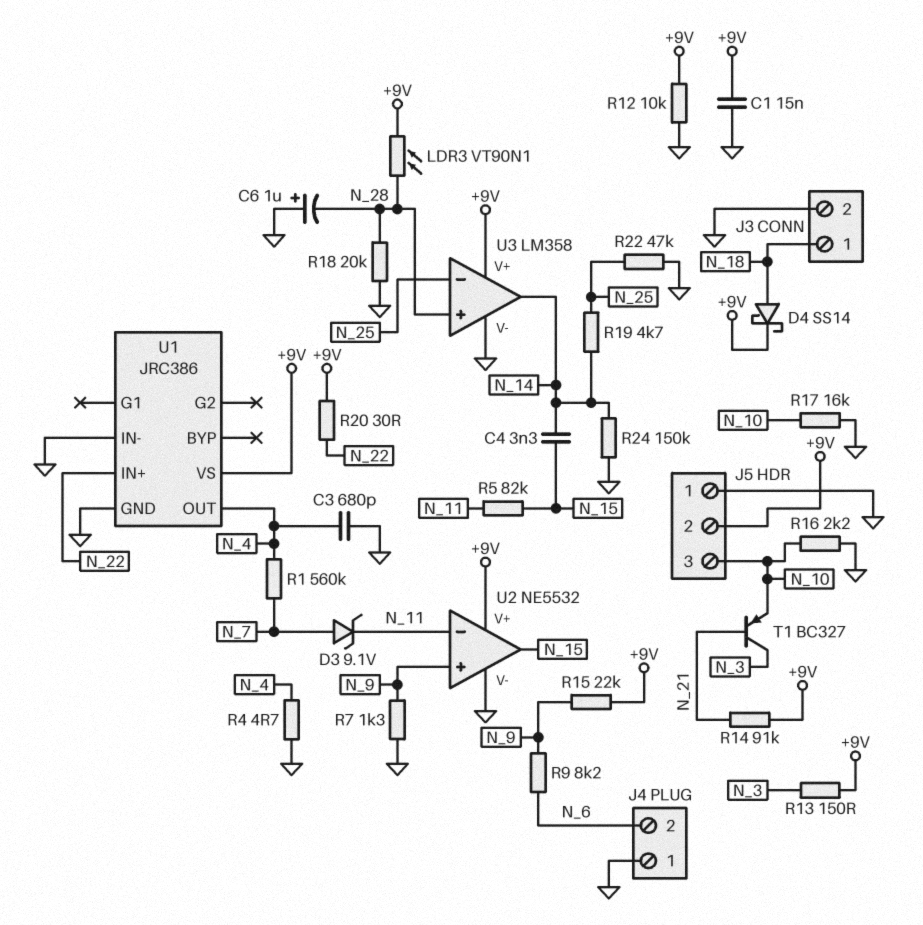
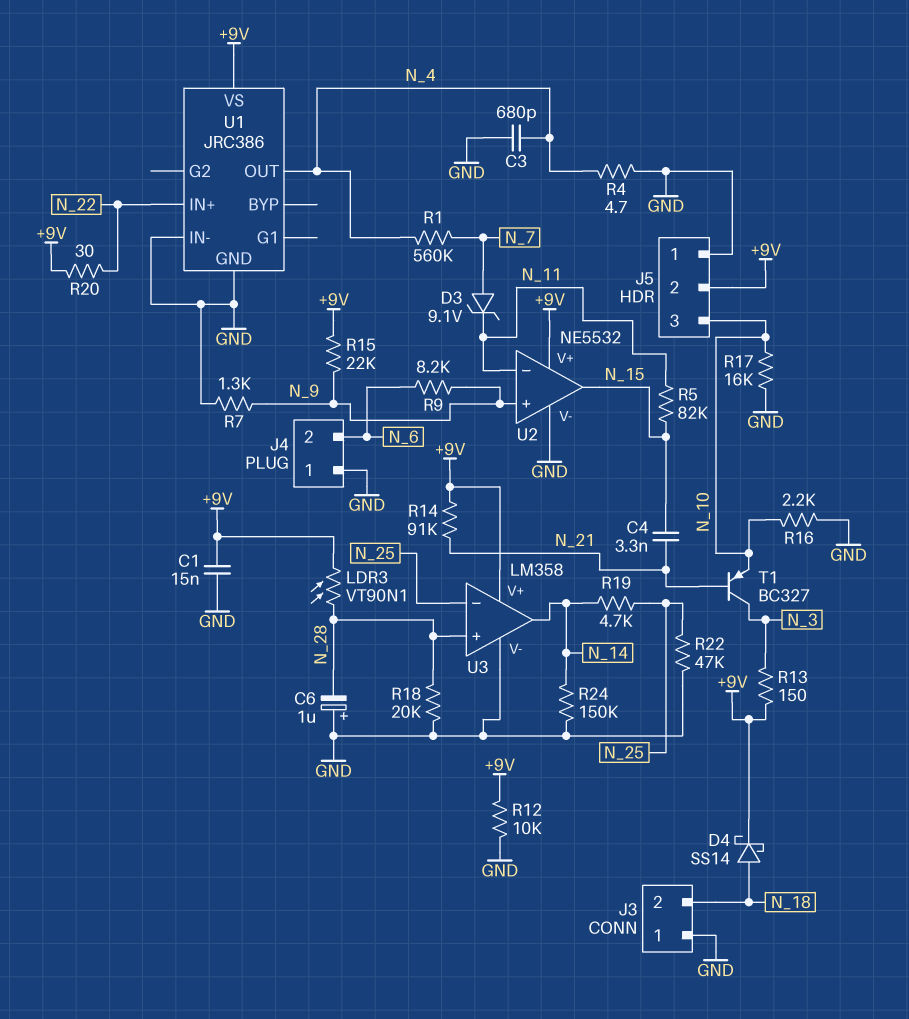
C4: 3.3nF (N_14, N_15) -> 3.3nF (N_15, N_21)
J3 pin 1: N_18 -> GND
J3 pin 2: GND -> N_18

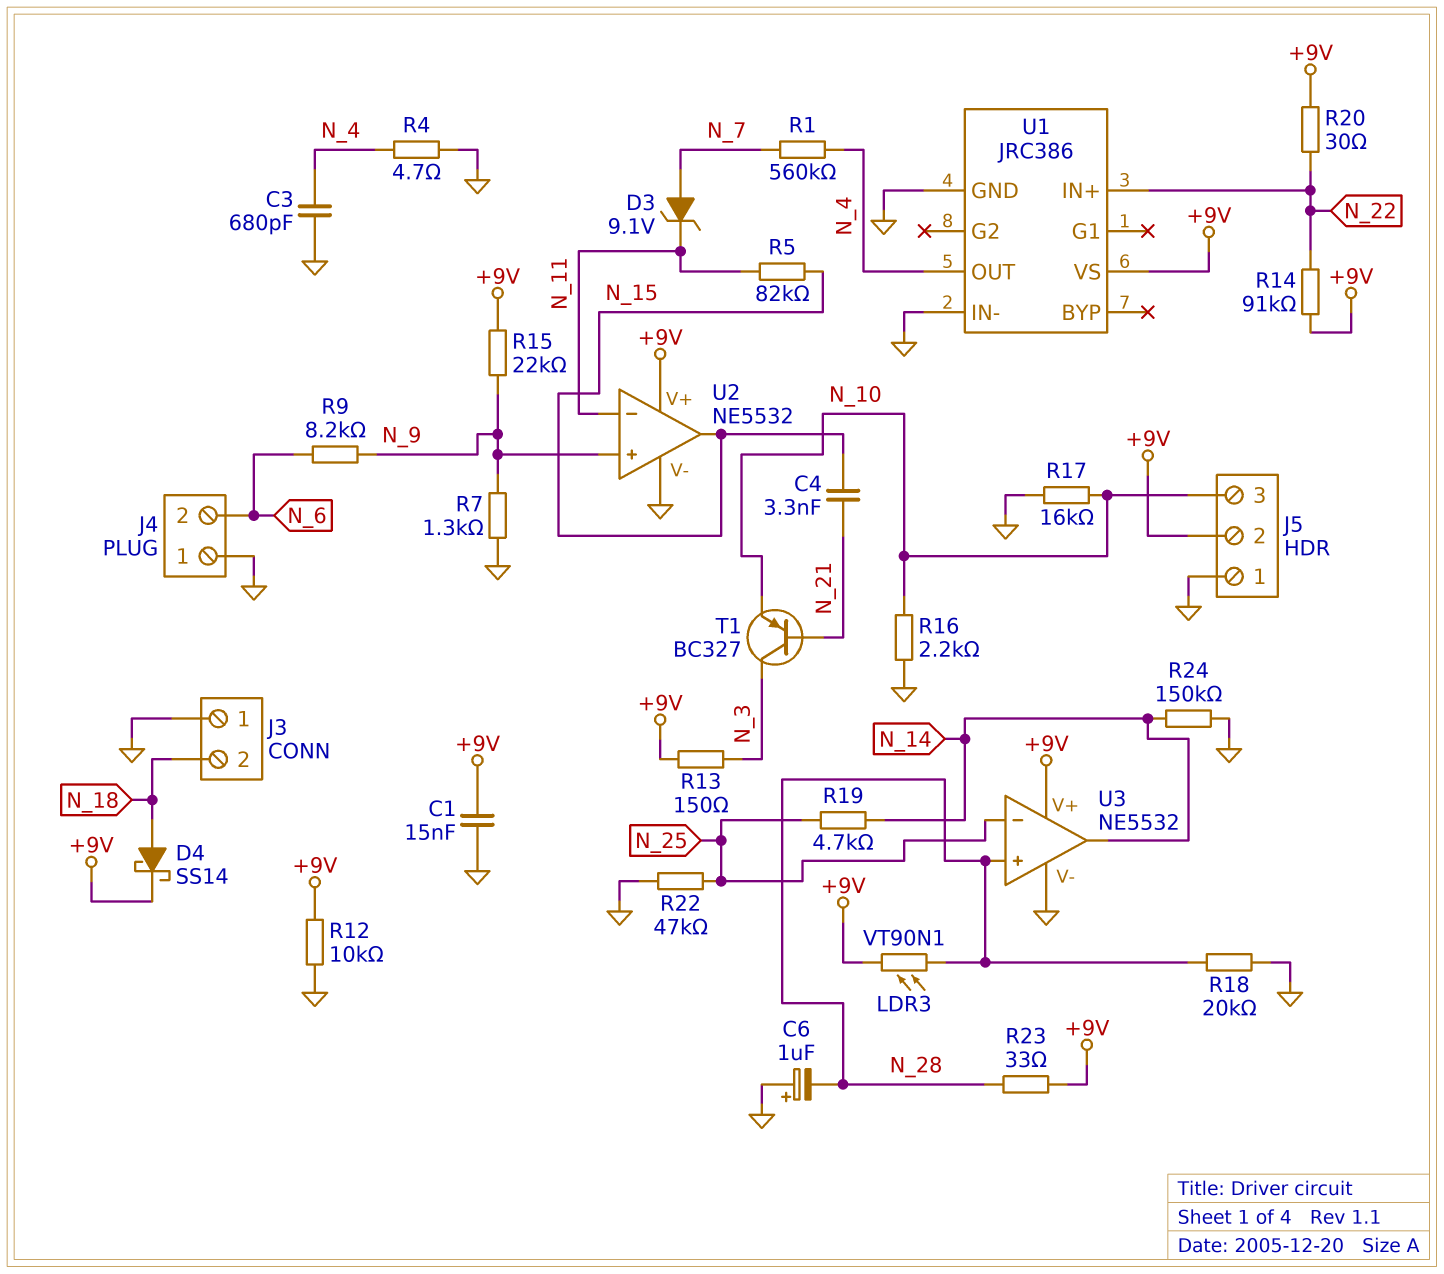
R14: 91k (+9V, N_21) -> 91k (+9V, N_22)
R23: none -> 33 (+9V, N_28)
U3: LM358 -> NE5532

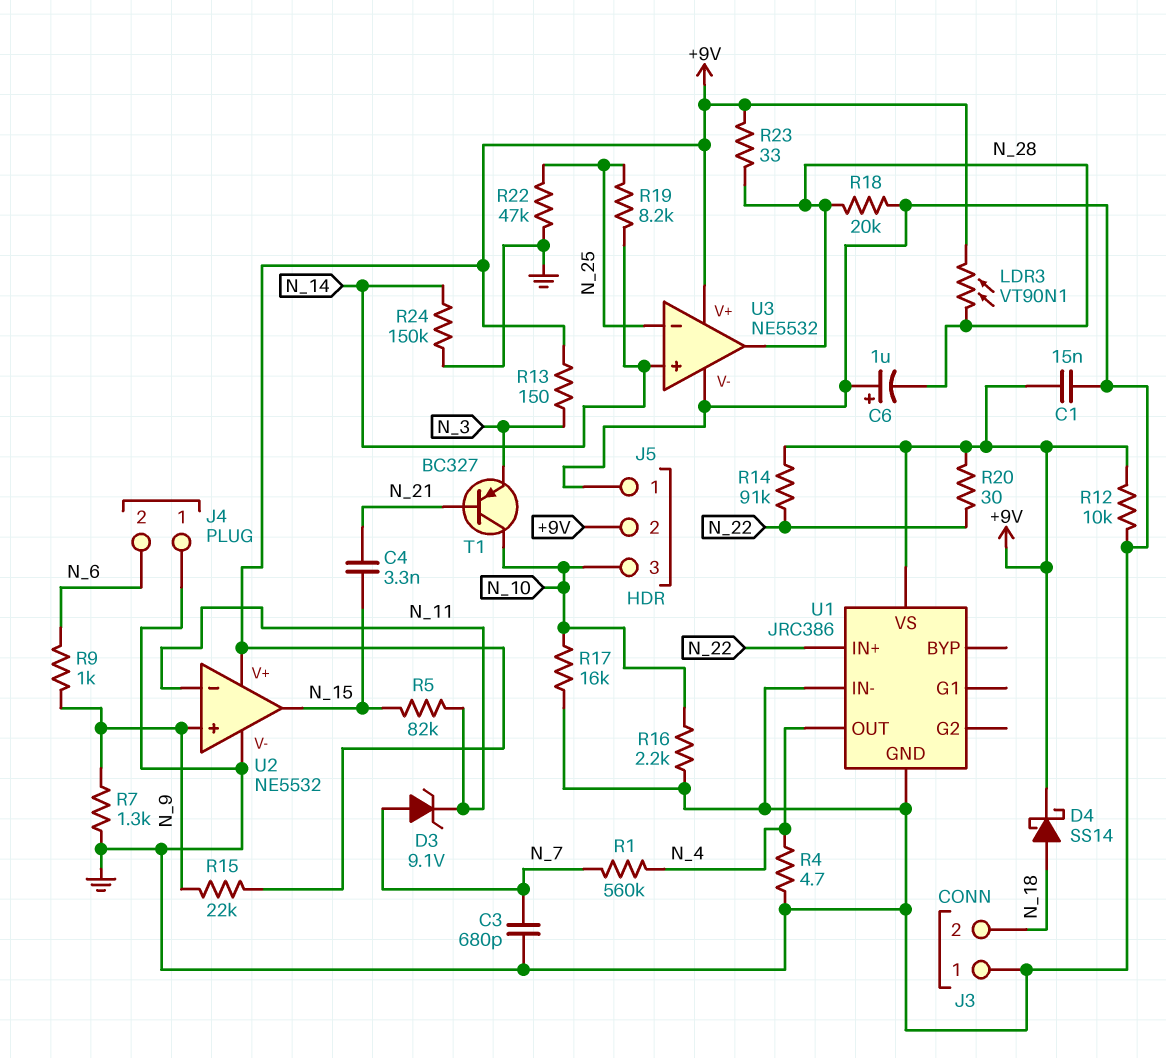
C3: 680pF (GND, N_4) -> 680pF (GND, N_7)
R9: 8.2k (N_6, N_9) -> 1k (N_6, N_9)
R19: 4.7k (N_14, N_25) -> 8.2k (N_14, N_25)
T1: PNP BC327 (B N_21, C N_3, E N_10) -> PNP BC327 (B N_21, C N_10, E N_3)
U3 pin in+: N_28 -> N_14
U3 pin out: N_14 -> N_28

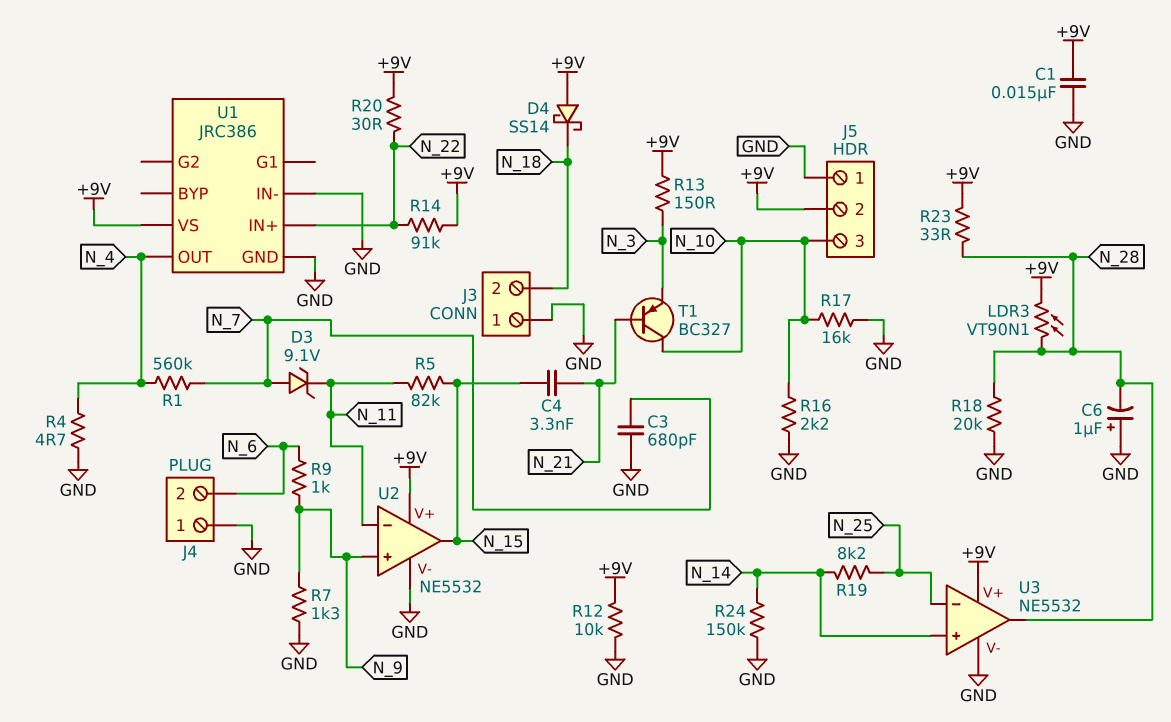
D4: schottky SS14 (A N_18, K +9V) -> schottky SS14 (A +9V, K N_18)
R15: 22k (+9V, N_9) -> none
R22: 47k (GND, N_25) -> none

